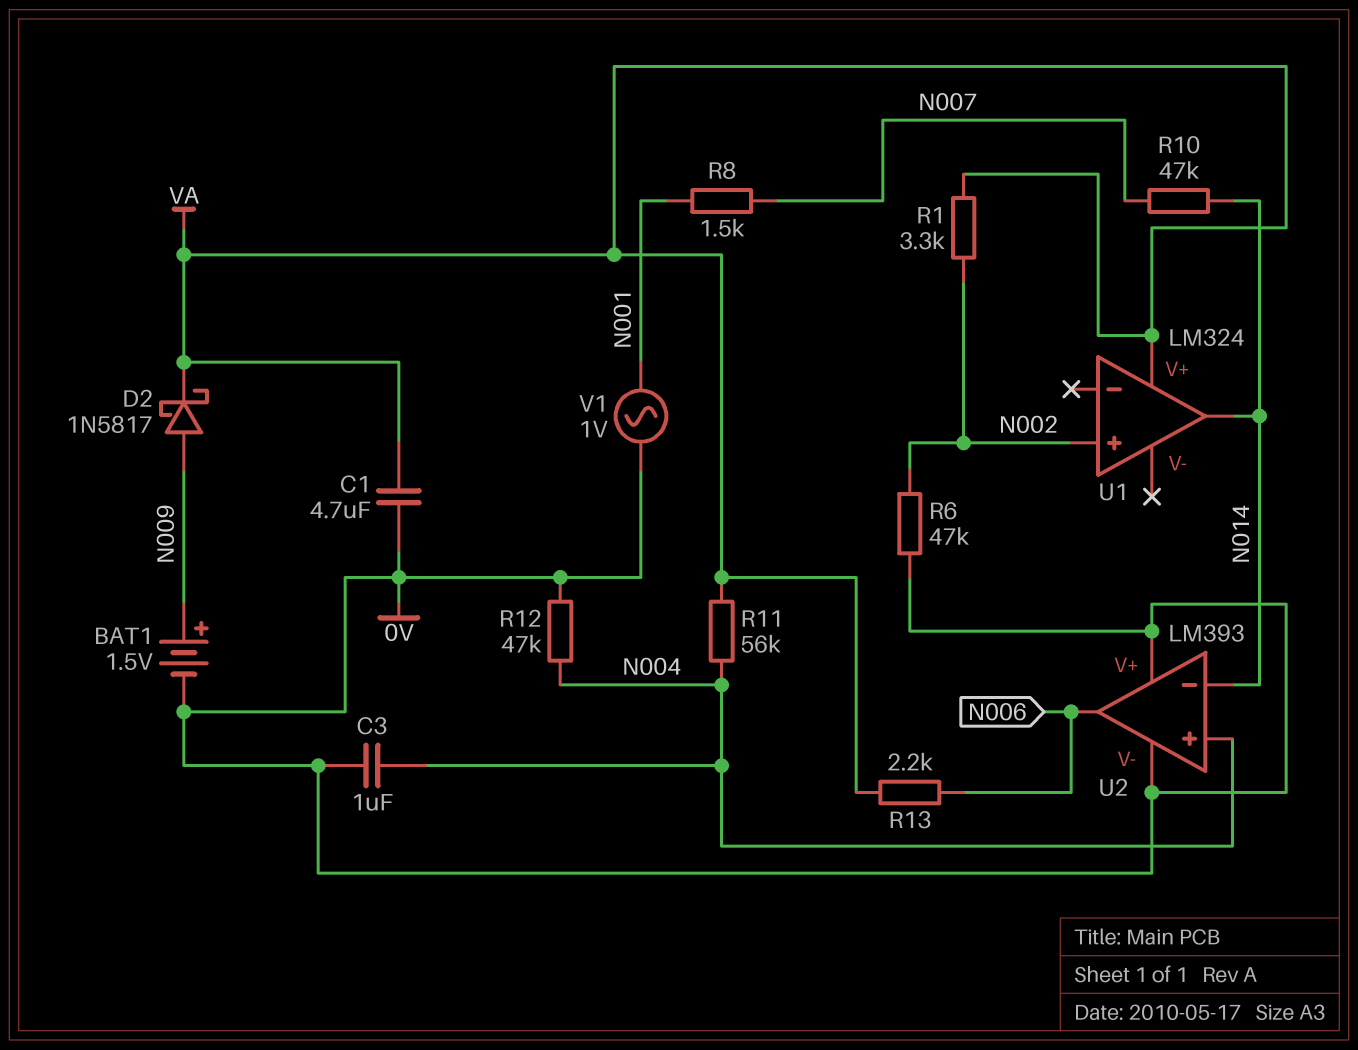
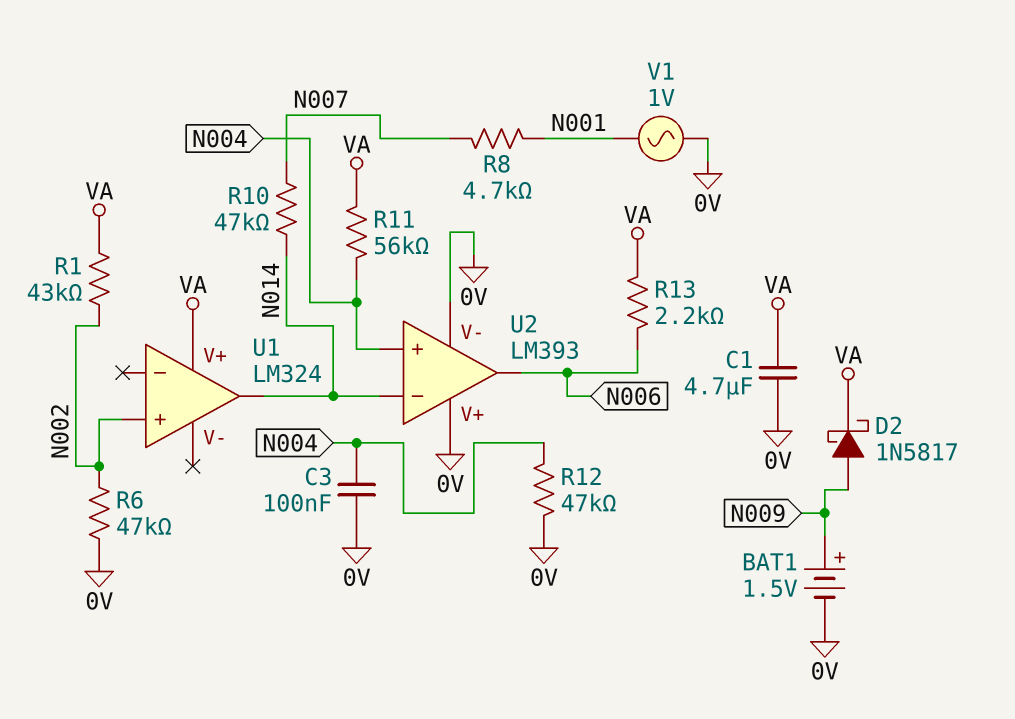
C3: 1uF (0V, N004) -> 100nF (0V, N004)
R1: 3.3k (N002, VA) -> 43k (N002, VA)
R8: 1.5k (N001, N007) -> 4.7k (N001, N007)

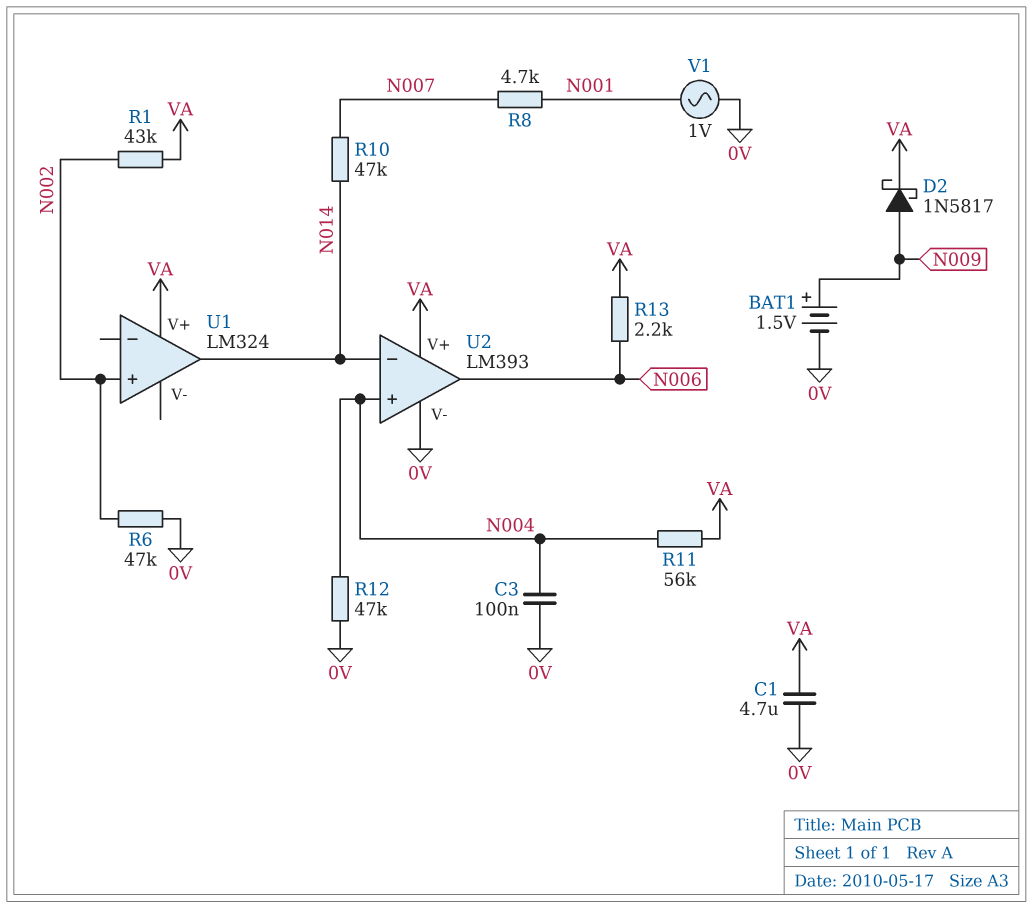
U2 pin V+: 0V -> VA

